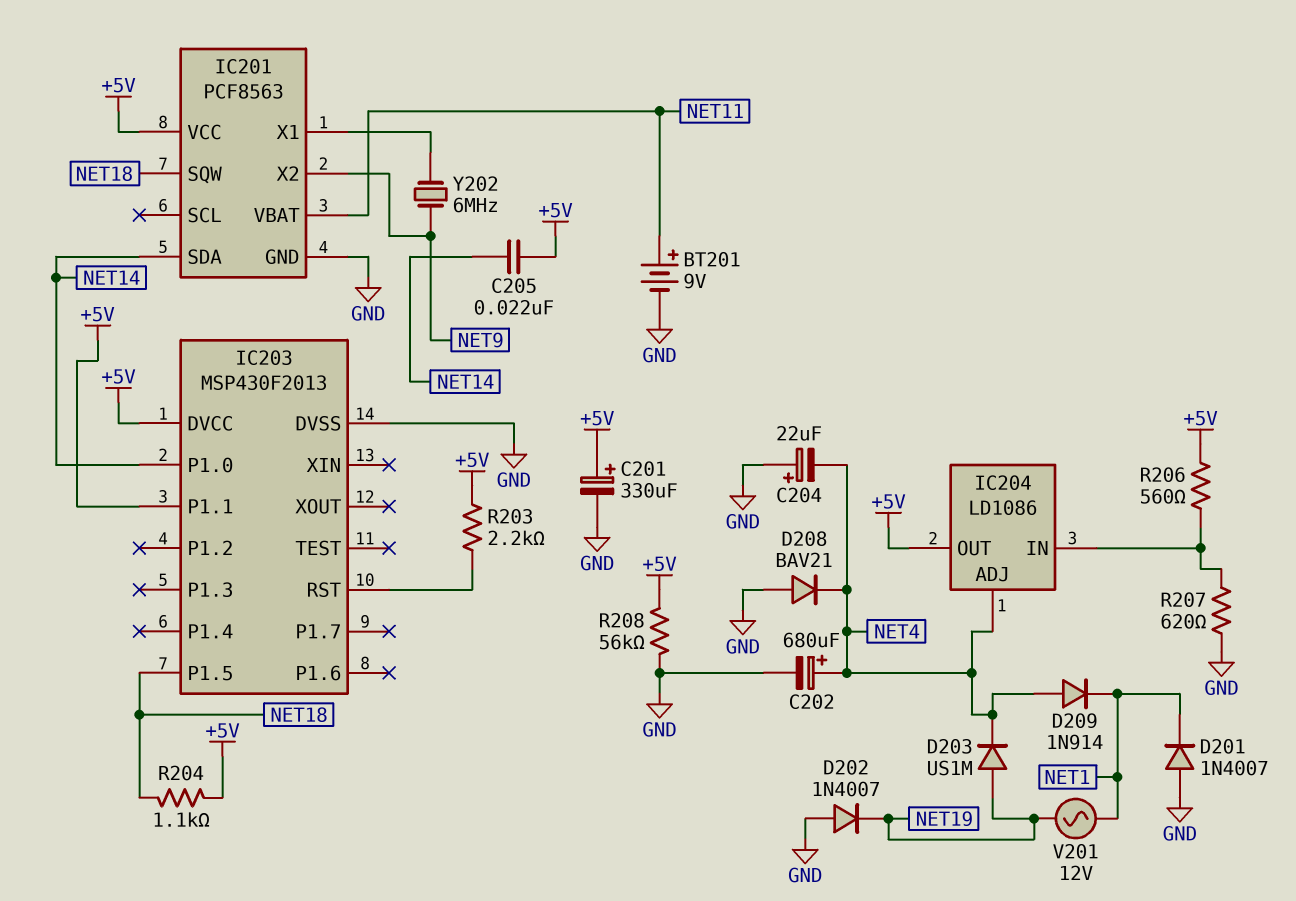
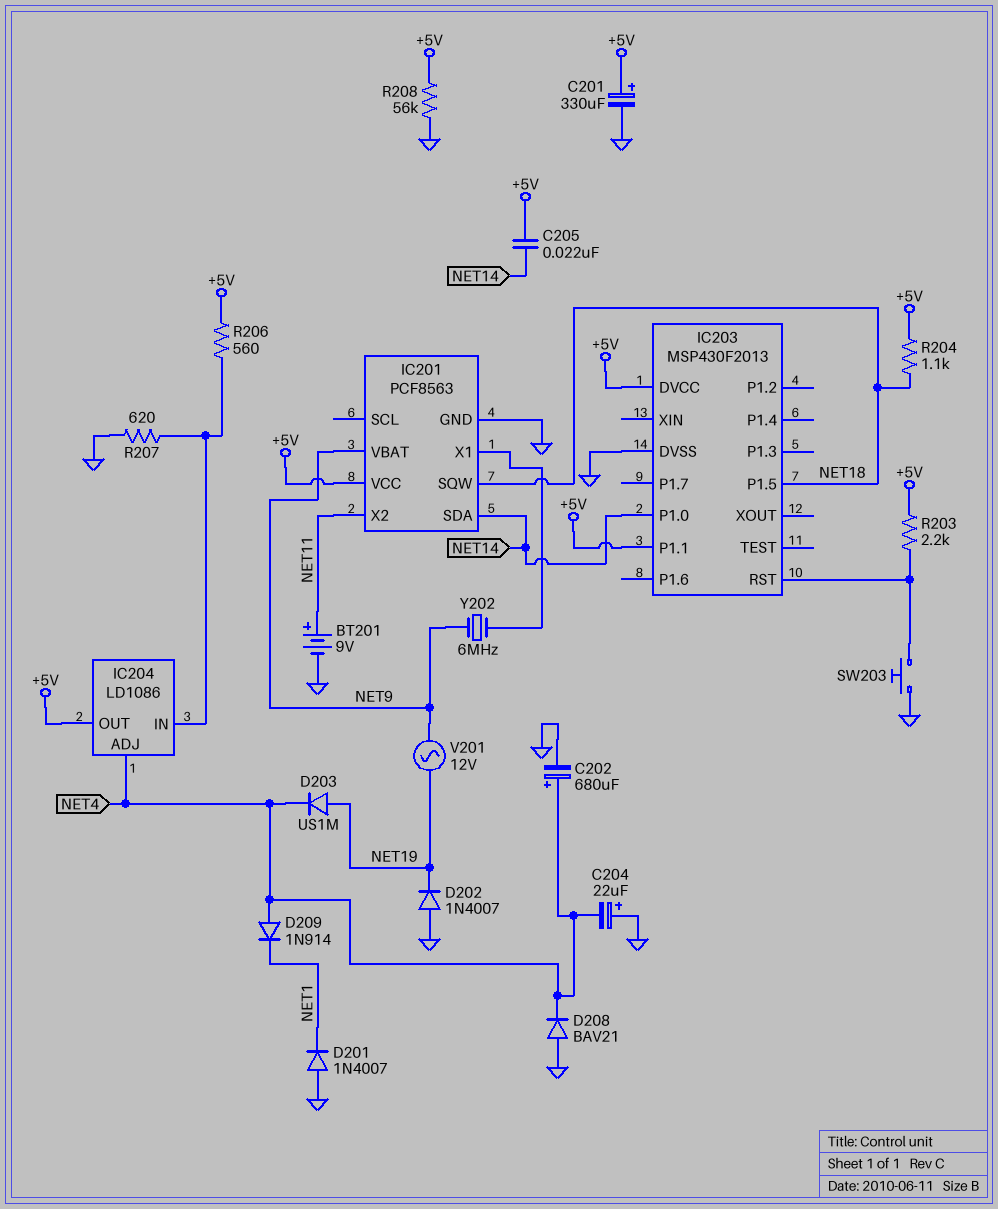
IC201 pin VBAT: NET11 -> NET9
IC201 pin X2: NET9 -> NET11
SW203: none -> button (GND, IC203/RST)
V201: AC 12V (NET1, NET19) -> AC 12V (NET9, NET19)

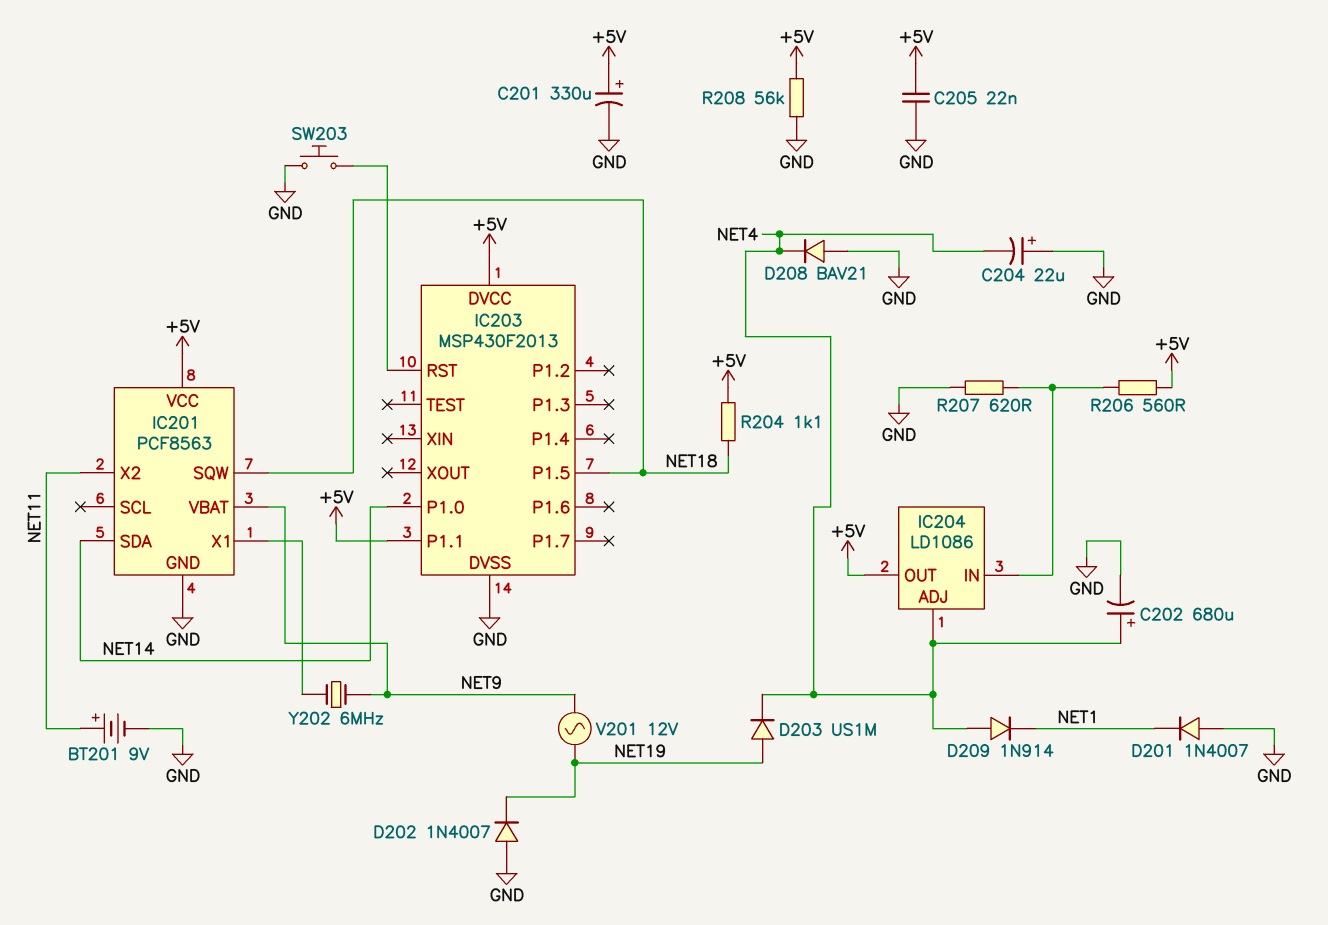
C205: 22nF (+5V, NET14) -> 22nF (+5V, GND)
R203: 2.2k (+5V, IC203/RST) -> none

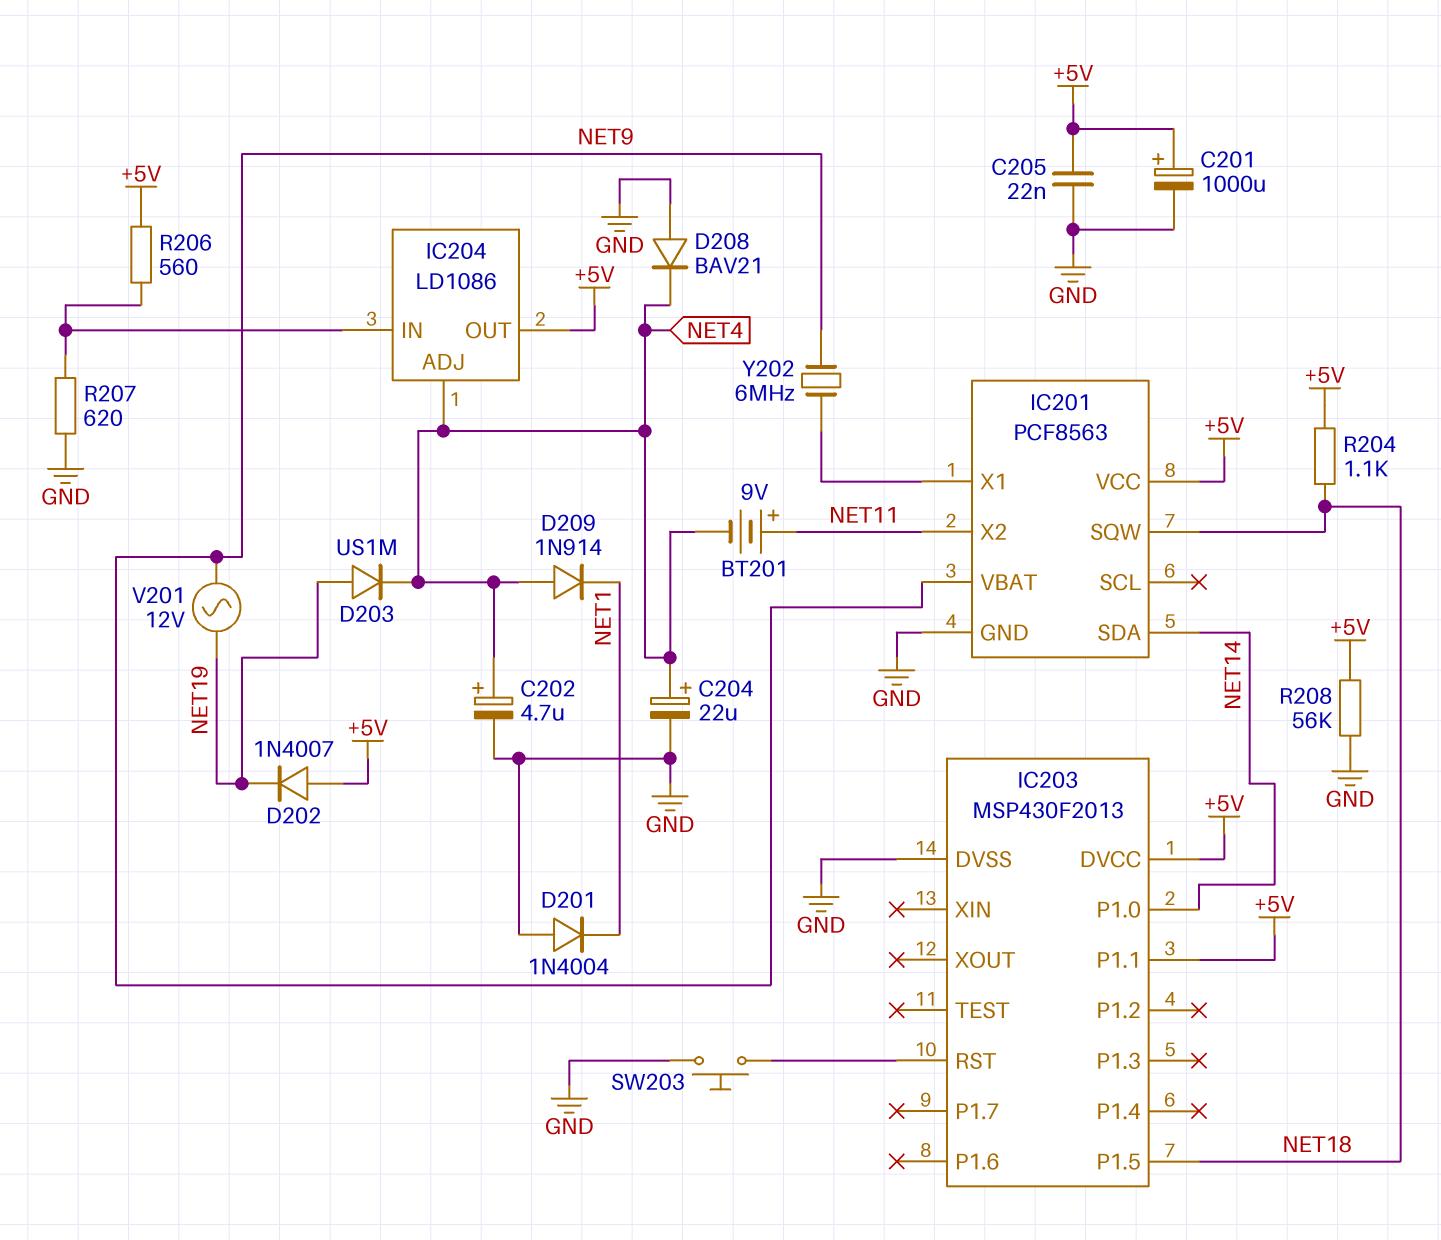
BT201: 9V (plus NET11, minus GND) -> 9V (plus NET11, minus NET4)
C201: 330uF (plus +5V, minus GND) -> 1000uF (plus +5V, minus GND)
C202: 680uF (plus NET4, minus GND) -> 4.7uF (plus NET4, minus GND)
C204: 22uF (plus GND, minus NET4) -> 22uF (plus NET4, minus GND)
D201: diode 1N4007 (A GND, K NET1) -> diode 1N4004 (A GND, K NET1)
D202: diode 1N4007 (A GND, K NET19) -> diode 1N4007 (A +5V, K NET19)

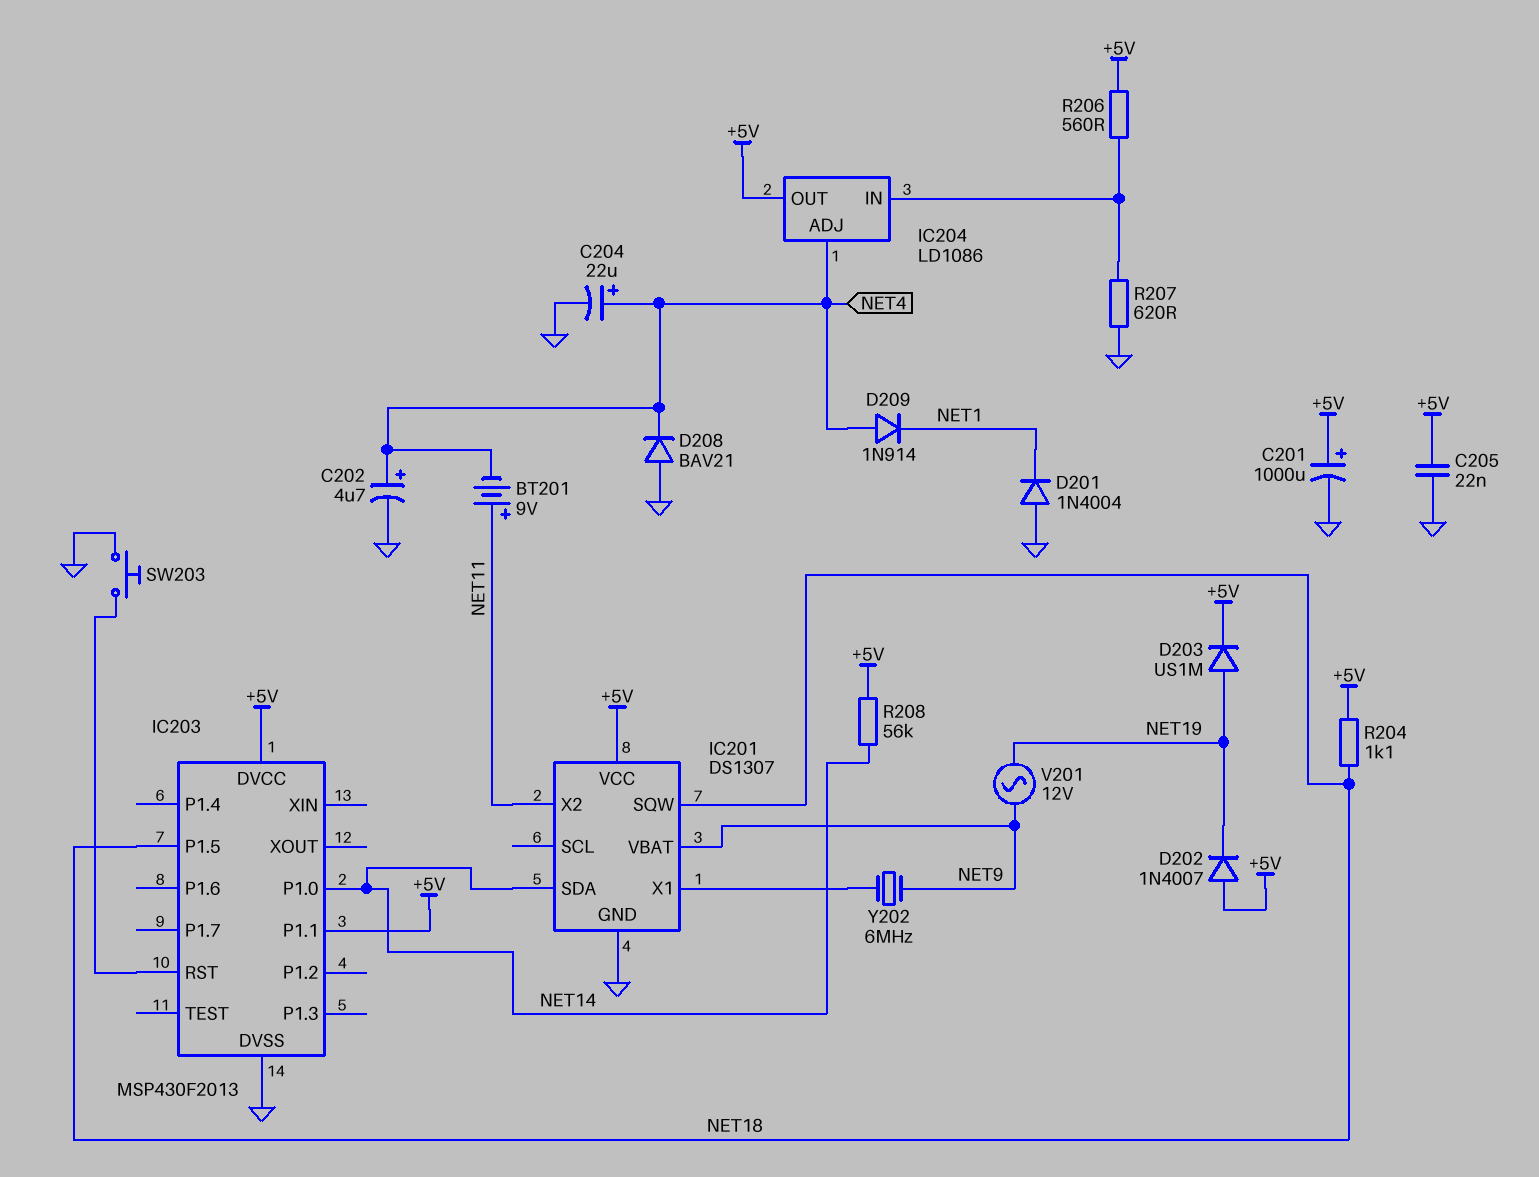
D203: diode US1M (A NET19, K NET4) -> diode US1M (A NET19, K +5V)
IC201: PCF8563 -> DS1307
R208: 56k (+5V, GND) -> 56k (+5V, NET14)

